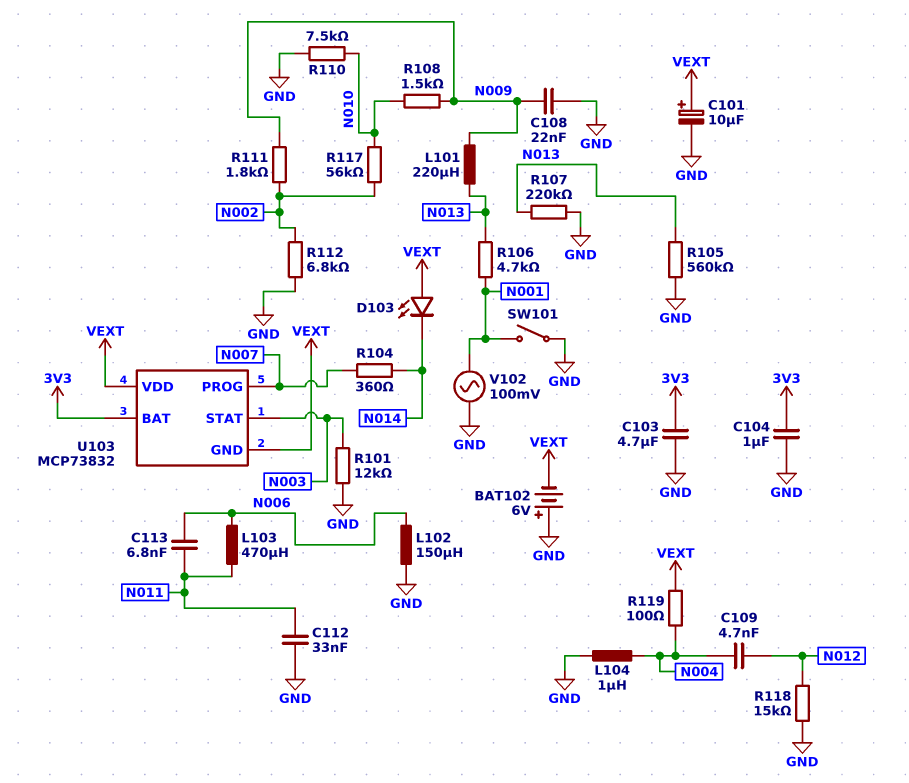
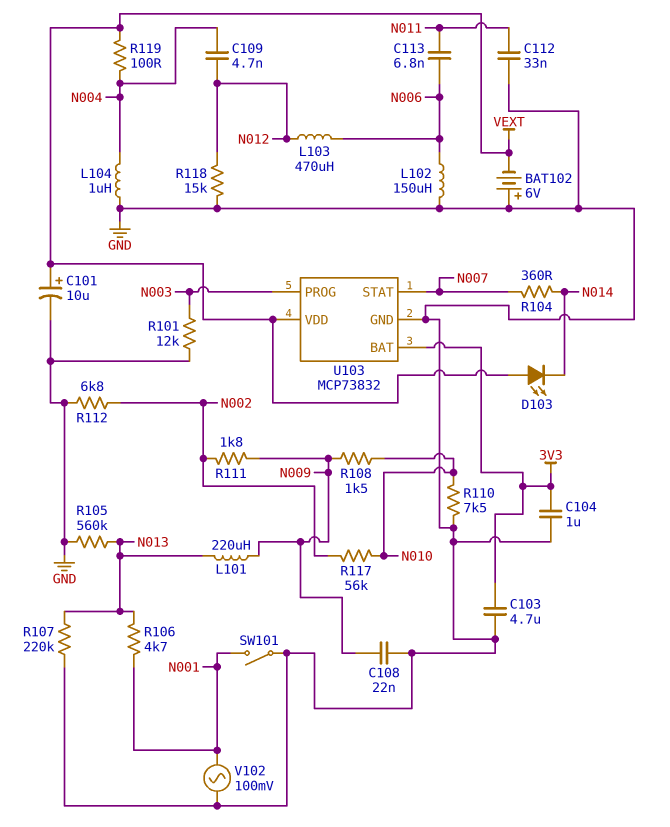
L103: 470uH (N006, N011) -> 470uH (N006, N012)
U103 pin GND: VEXT -> GND
U103 pin PROG: N007 -> N003
U103 pin STAT: N003 -> N007

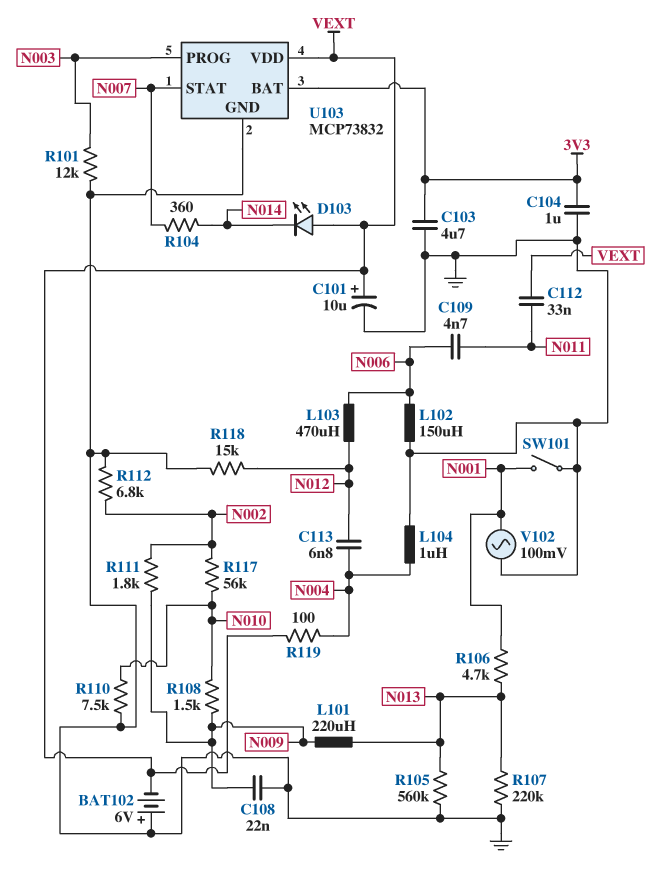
C109: 4.7nF (N004, N012) -> 4.7nF (N006, N011)
C112: 33nF (GND, N011) -> 33nF (N011, VEXT)
C113: 6.8nF (N006, N011) -> 6.8nF (N004, N012)

